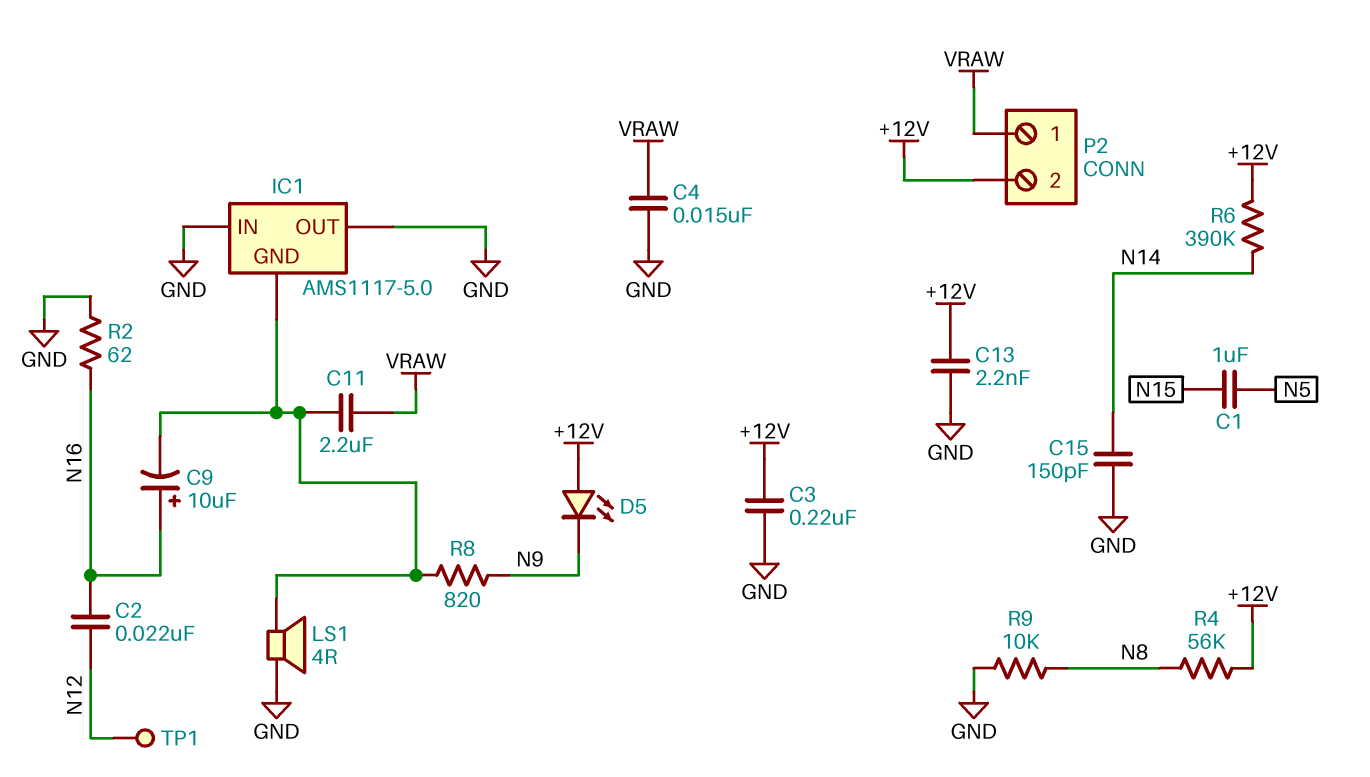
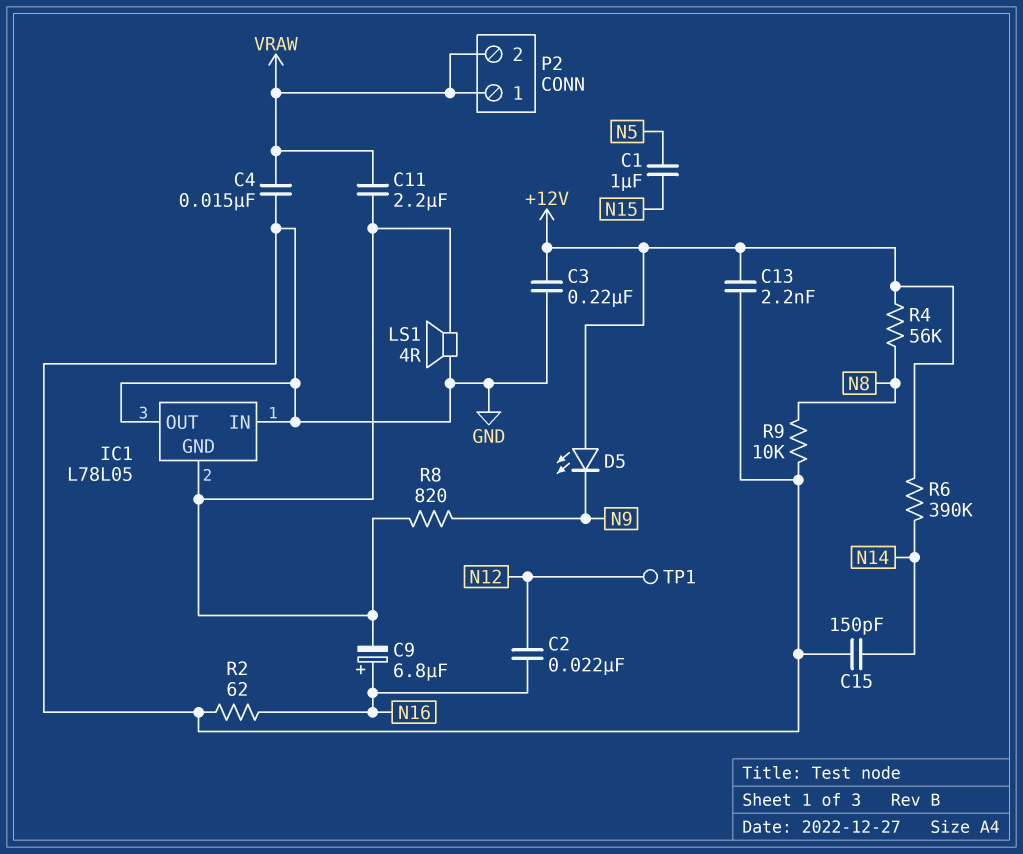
C9: 10uF (plus N16, minus IC1/GND) -> 6.8uF (plus N16, minus IC1/GND)
IC1: AMS1117-5.0 -> L78L05
P2 pin 2: +12V -> VRAW

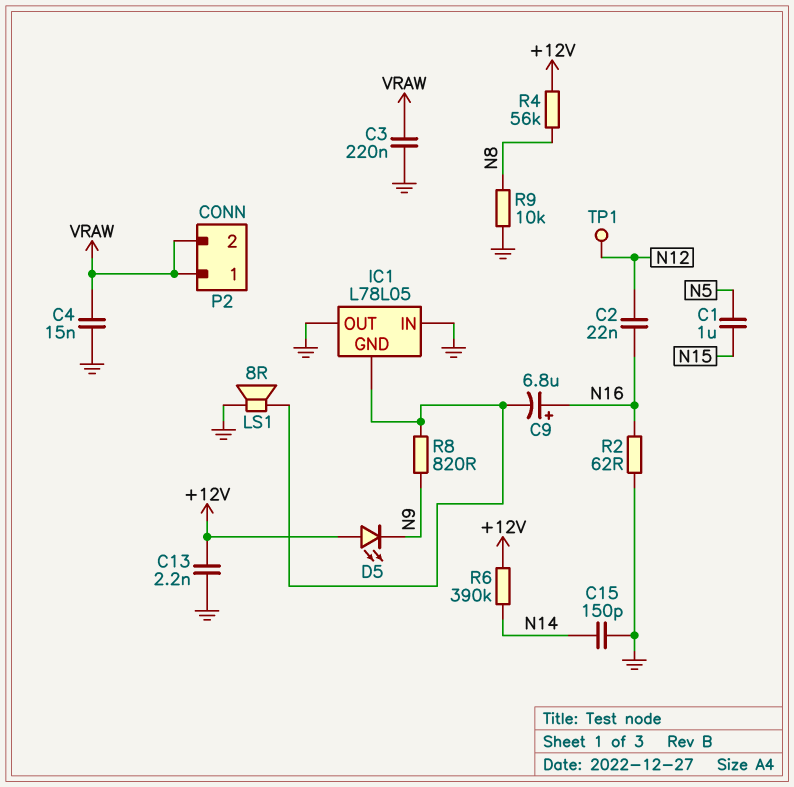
C3: 220nF (+12V, GND) -> 220nF (GND, VRAW)
C11: 2.2uF (IC1/GND, VRAW) -> none
LS1: speaker 4R (GND, IC1/GND) -> speaker 8R (GND, IC1/GND)

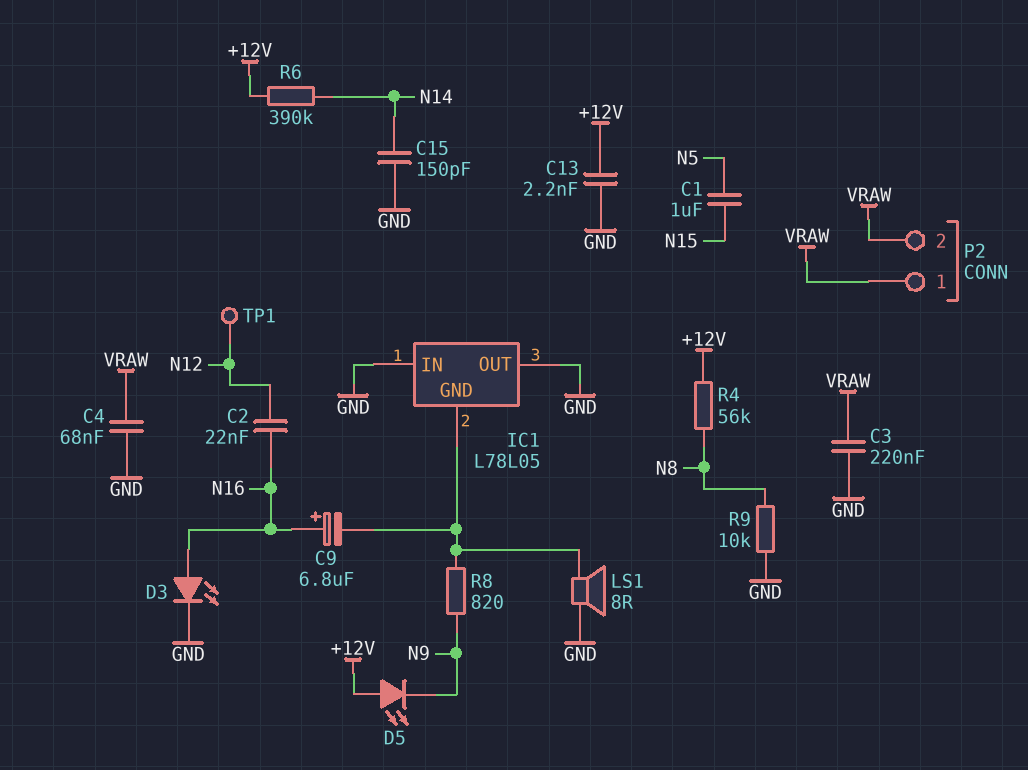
C4: 15nF (GND, VRAW) -> 68nF (GND, VRAW)
D3: none -> LED (A N16, K GND)
R2: 62 (GND, N16) -> none

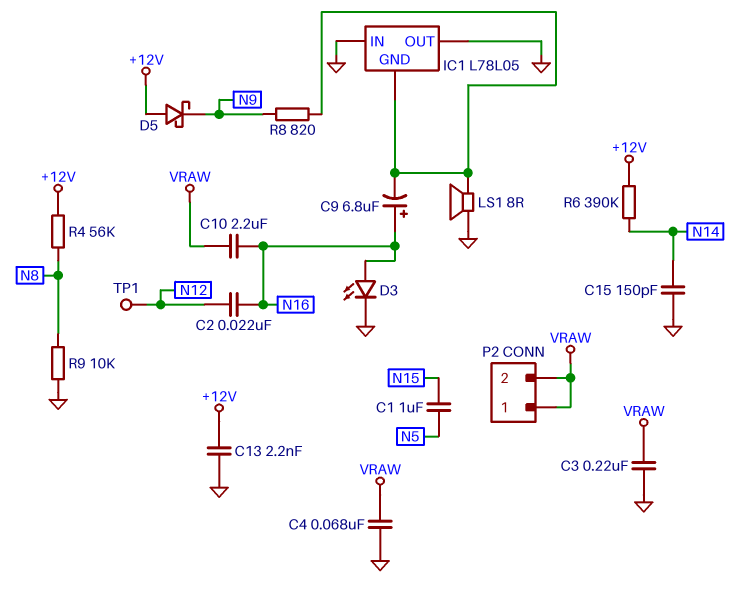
C10: none -> 2.2uF (N16, VRAW)
D5: LED (A +12V, K N9) -> schottky (A +12V, K N9)

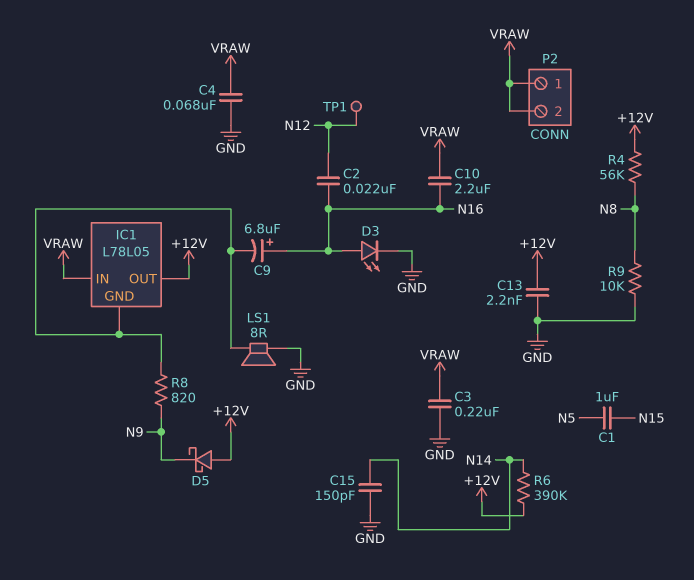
IC1 pin IN: GND -> VRAW
IC1 pin OUT: GND -> +12V

